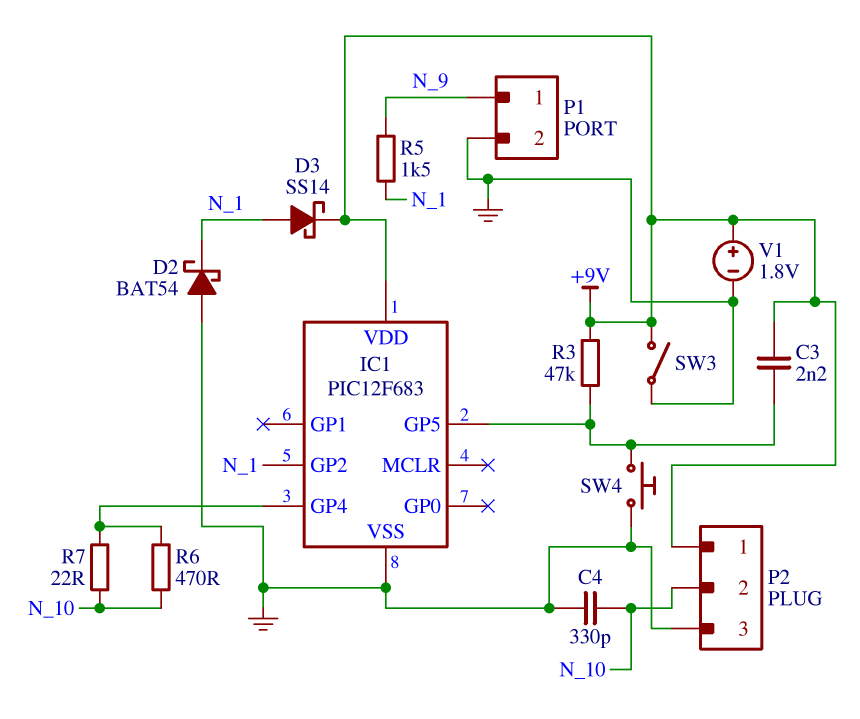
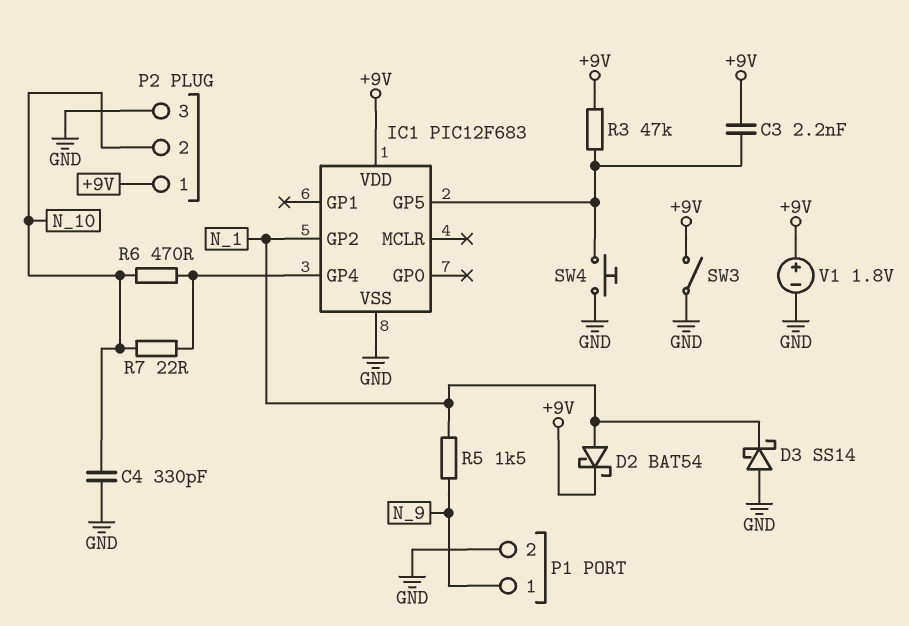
D2: schottky BAT54 (A GND, K N_1) -> schottky BAT54 (A N_1, K +9V)
D3: schottky SS14 (A N_1, K +9V) -> schottky SS14 (A GND, K N_1)

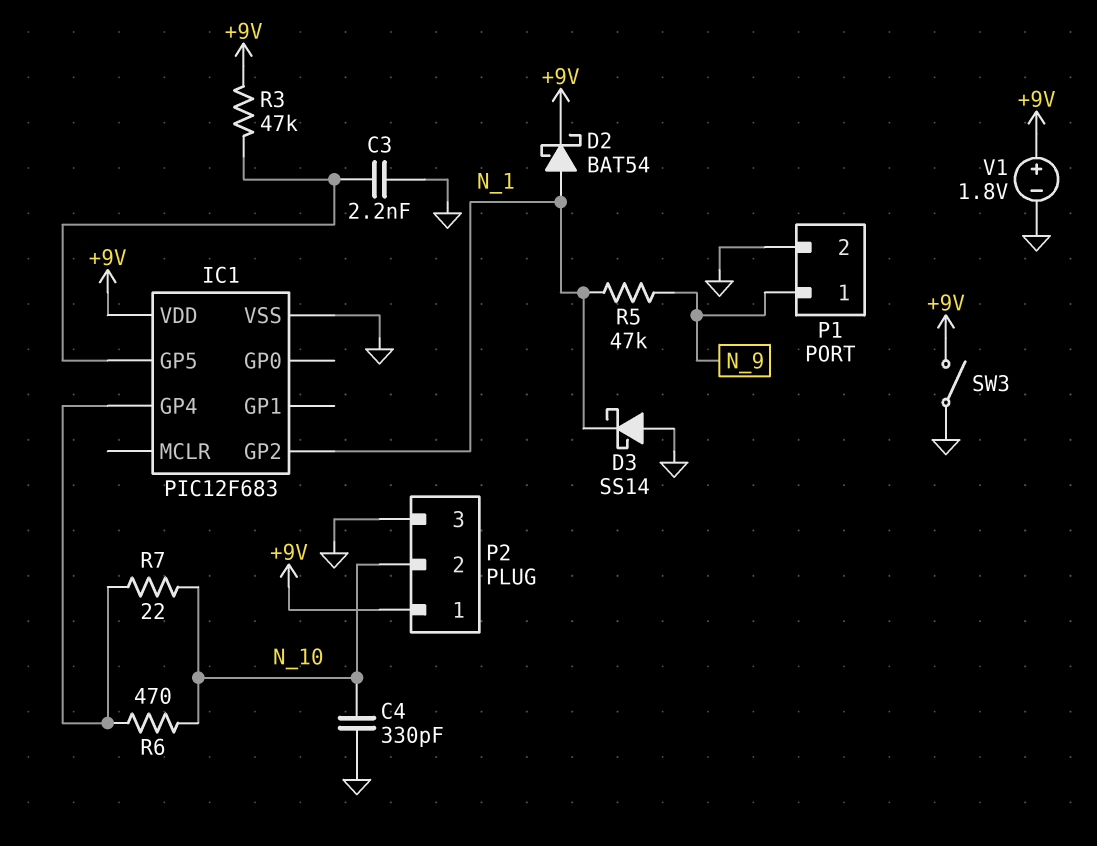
C3: 2.2nF (+9V, IC1/GP5) -> 2.2nF (GND, IC1/GP5)
R5: 1.5k (N_1, N_9) -> 47k (N_1, N_9)
SW4: button (GND, IC1/GP5) -> none

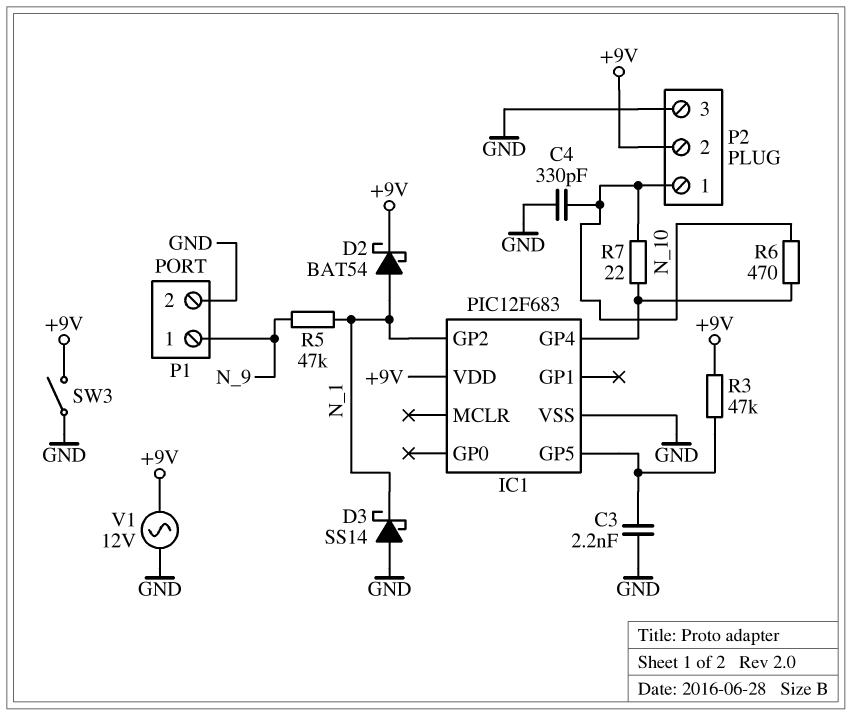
P2 pin 1: +9V -> N_10
P2 pin 2: N_10 -> +9V
V1: 1.8V (plus +9V, minus GND) -> AC 12V (+9V, GND)

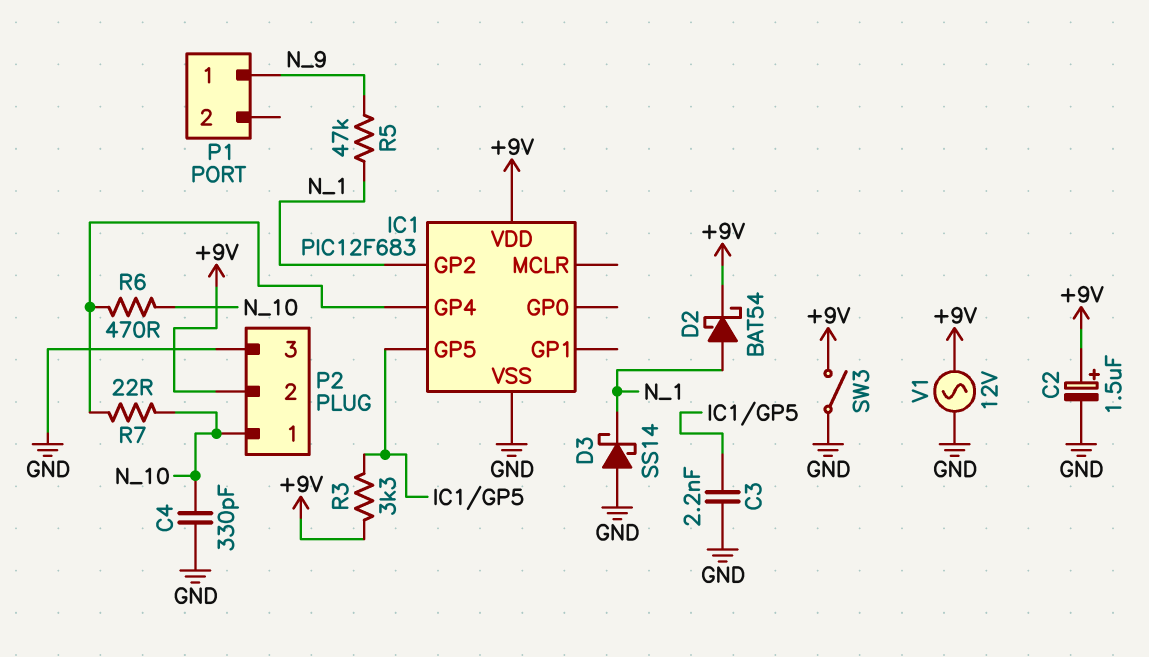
C2: none -> 1.5uF (plus +9V, minus GND)
P1 pin 2: GND -> none
R3: 47k (+9V, IC1/GP5) -> 3.3k (+9V, IC1/GP5)

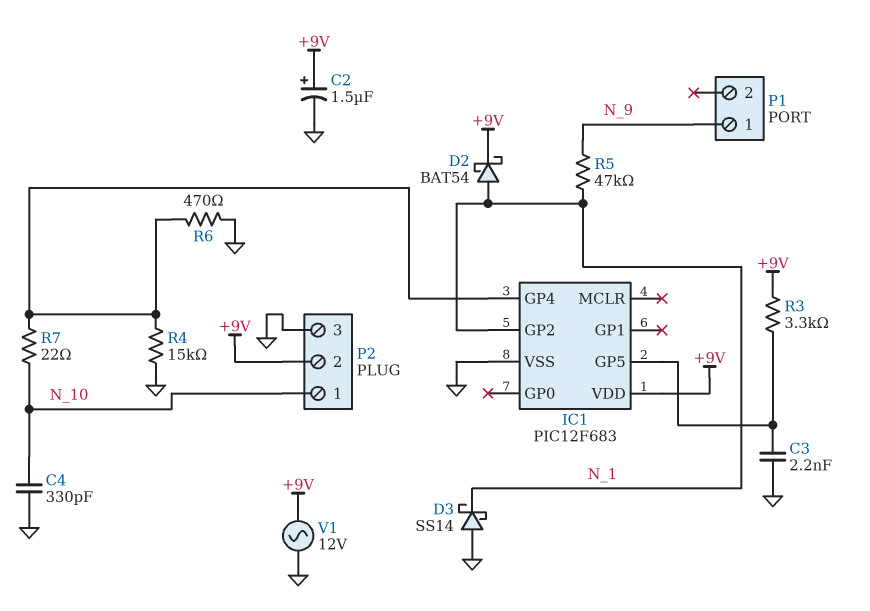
R4: none -> 15k (GND, IC1/GP4)
R6: 470 (IC1/GP4, N_10) -> 470 (GND, IC1/GP4)
SW3: switch (+9V, GND) -> none

